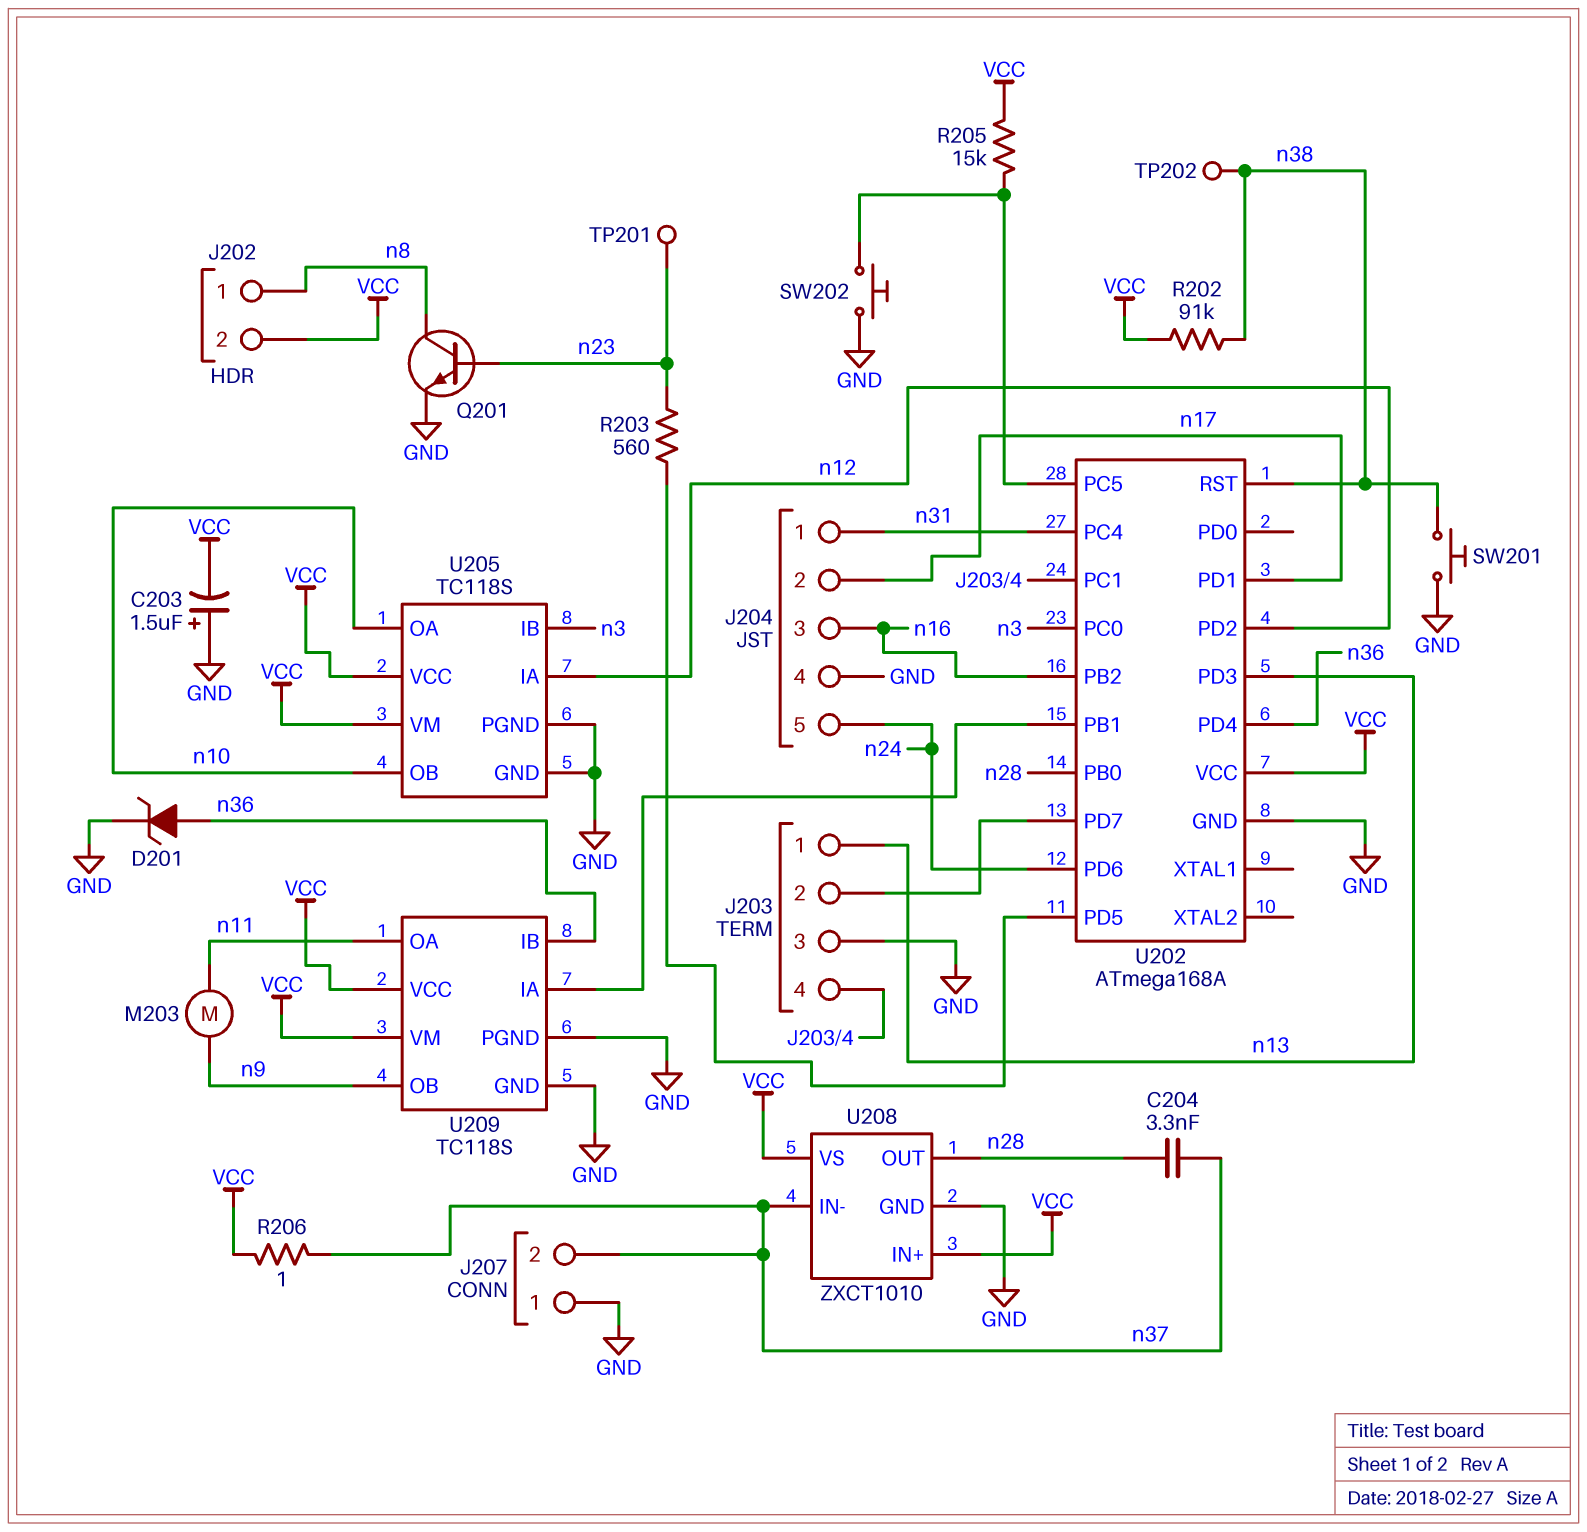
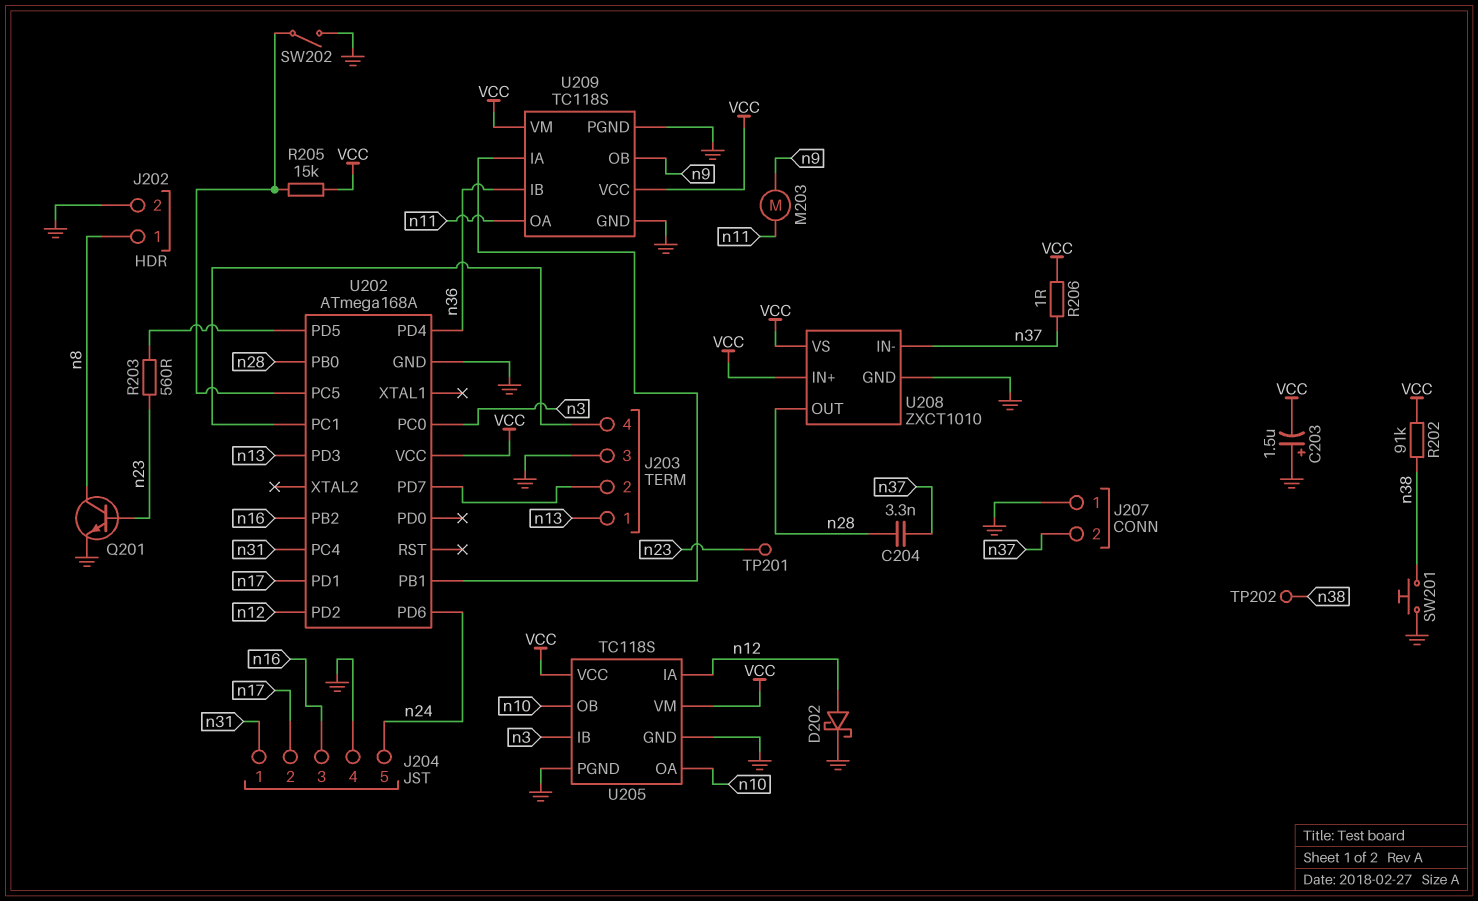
D201: zener (A n36, K GND) -> none
D202: none -> schottky (A n12, K GND)
J202 pin 2: VCC -> GND
SW202: button (GND, U202/PC5) -> switch (GND, U202/PC5)
U202 pin RST: n38 -> none

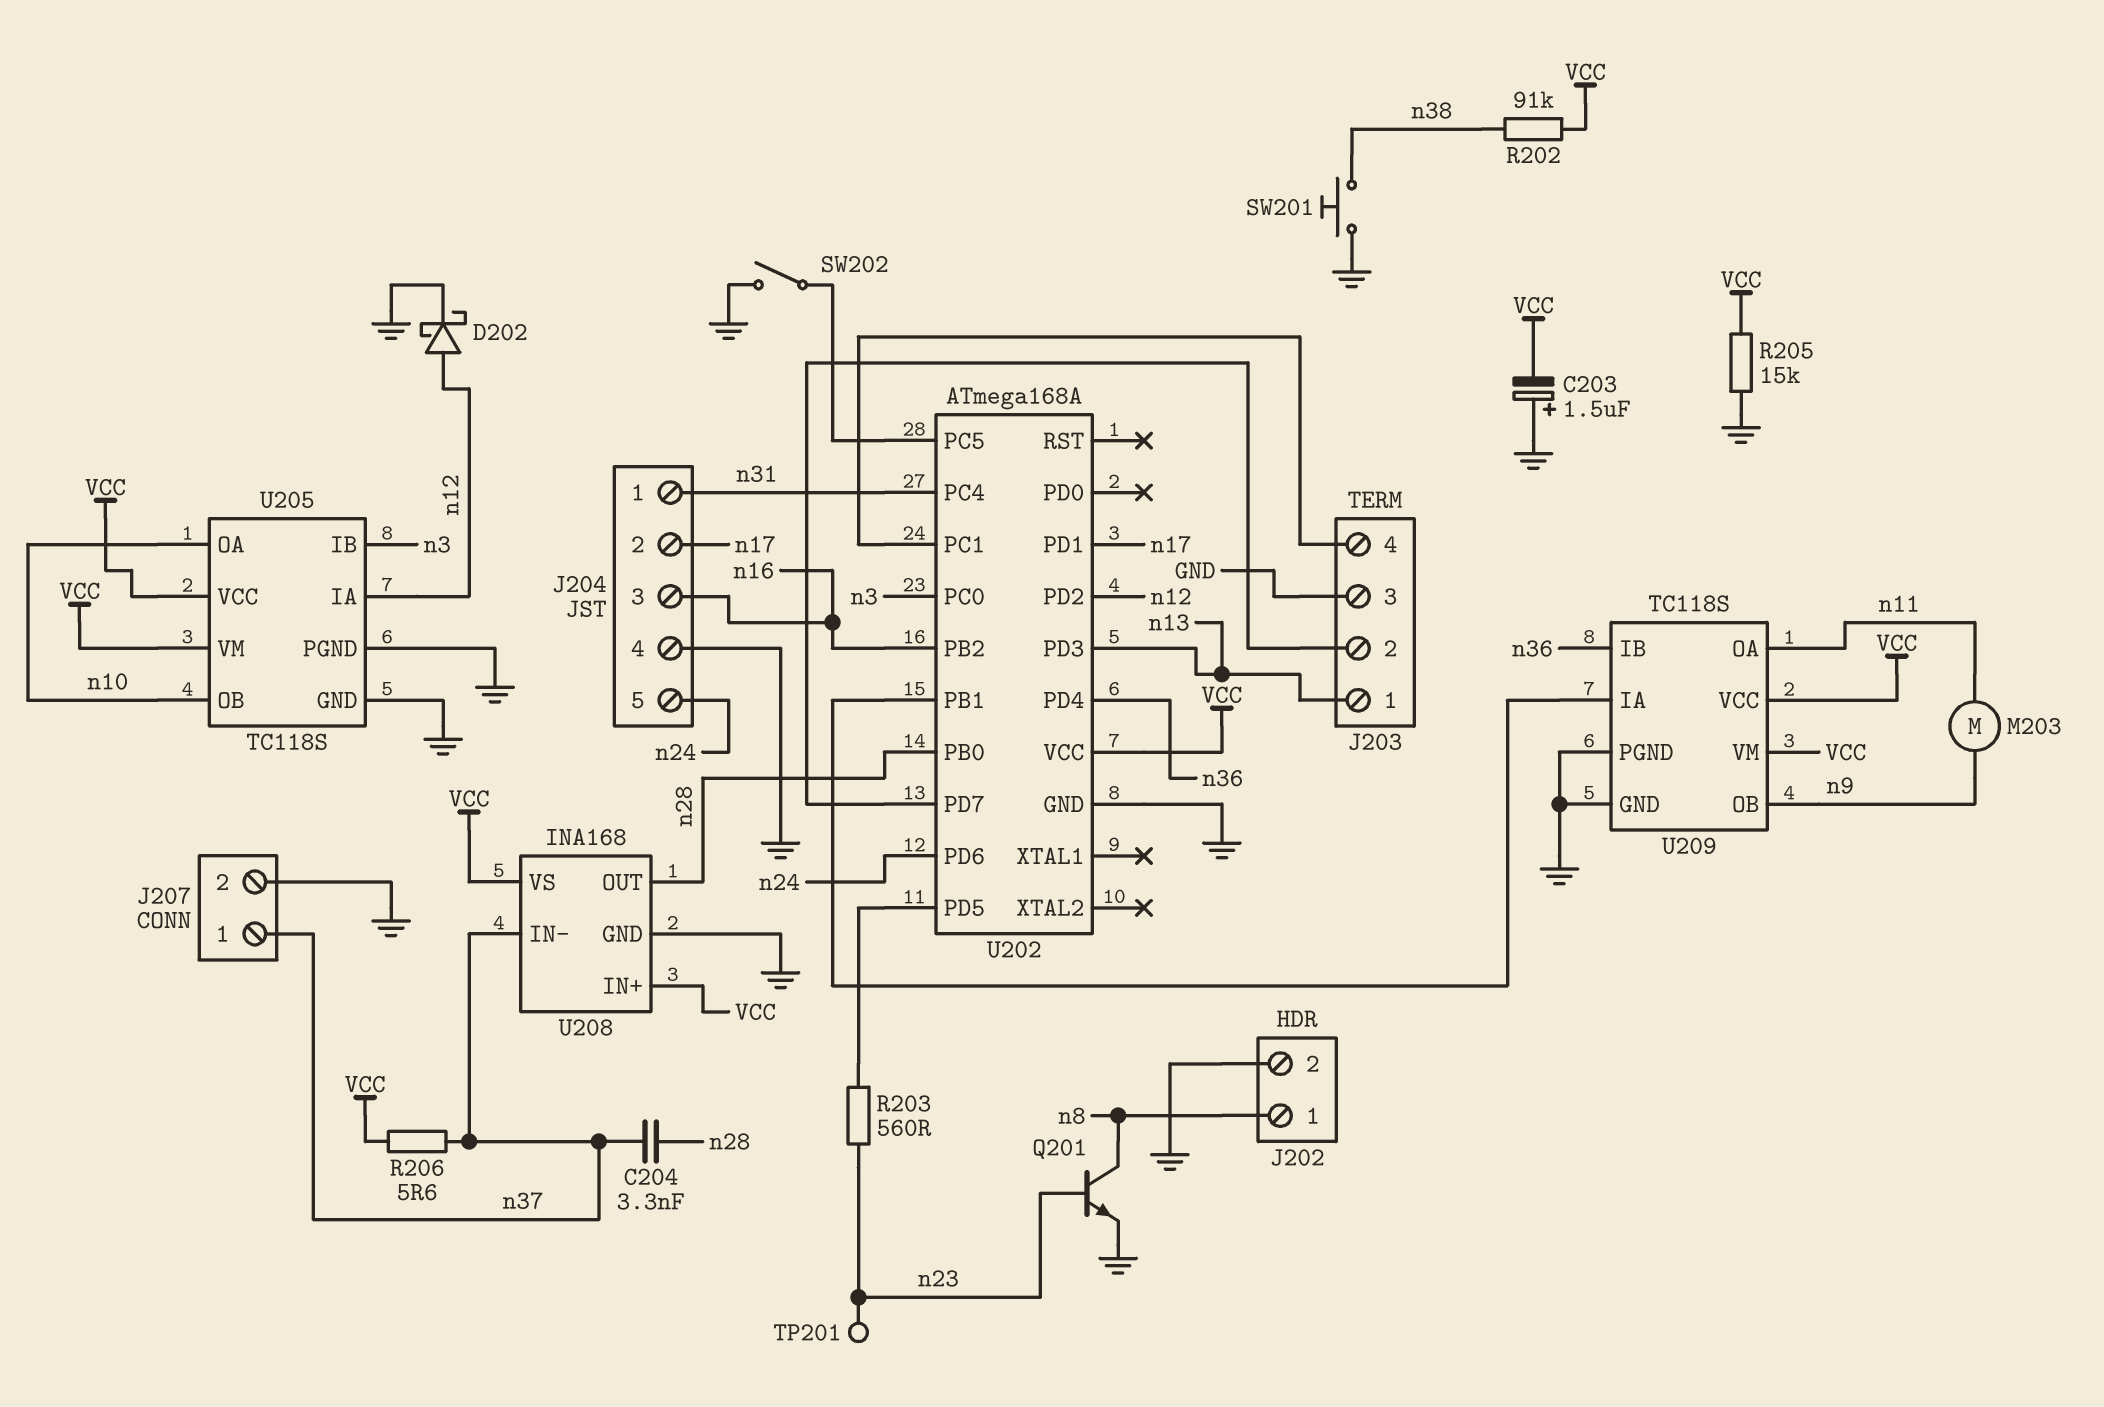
J207 pin 1: GND -> n37
J207 pin 2: n37 -> GND
R205: 15k (U202/PC5, VCC) -> 15k (GND, VCC)
R206: 1 (VCC, n37) -> 5.6 (VCC, n37)
TP202: test point (n38) -> none
U208: ZXCT1010 -> INA168

